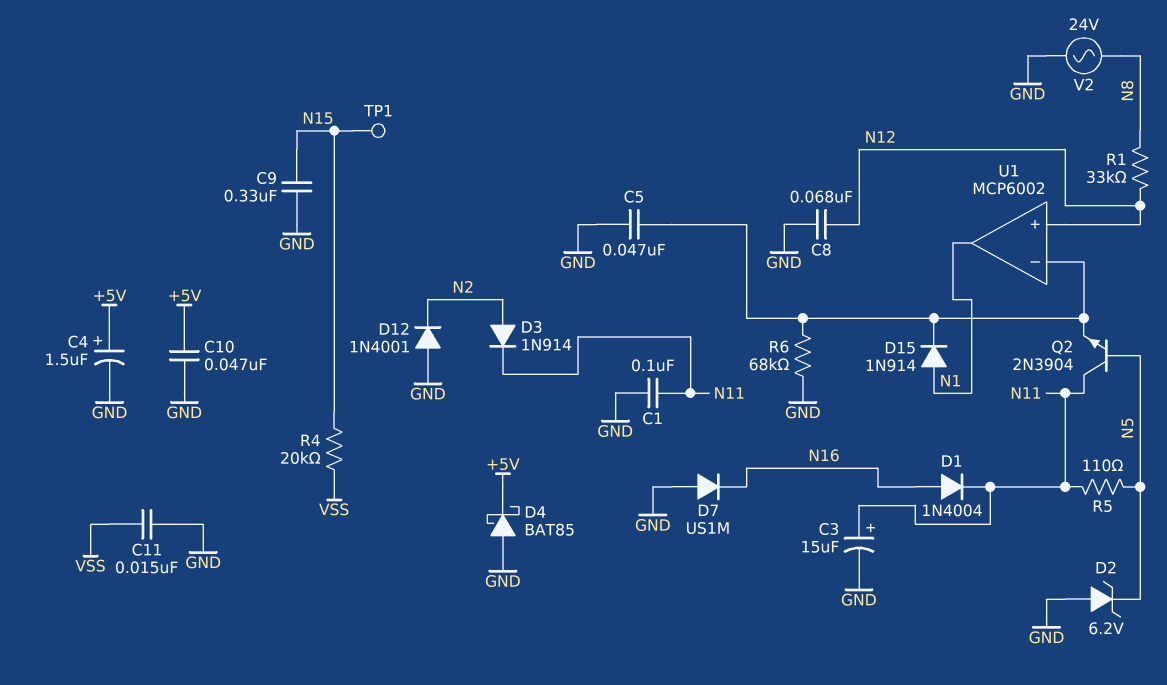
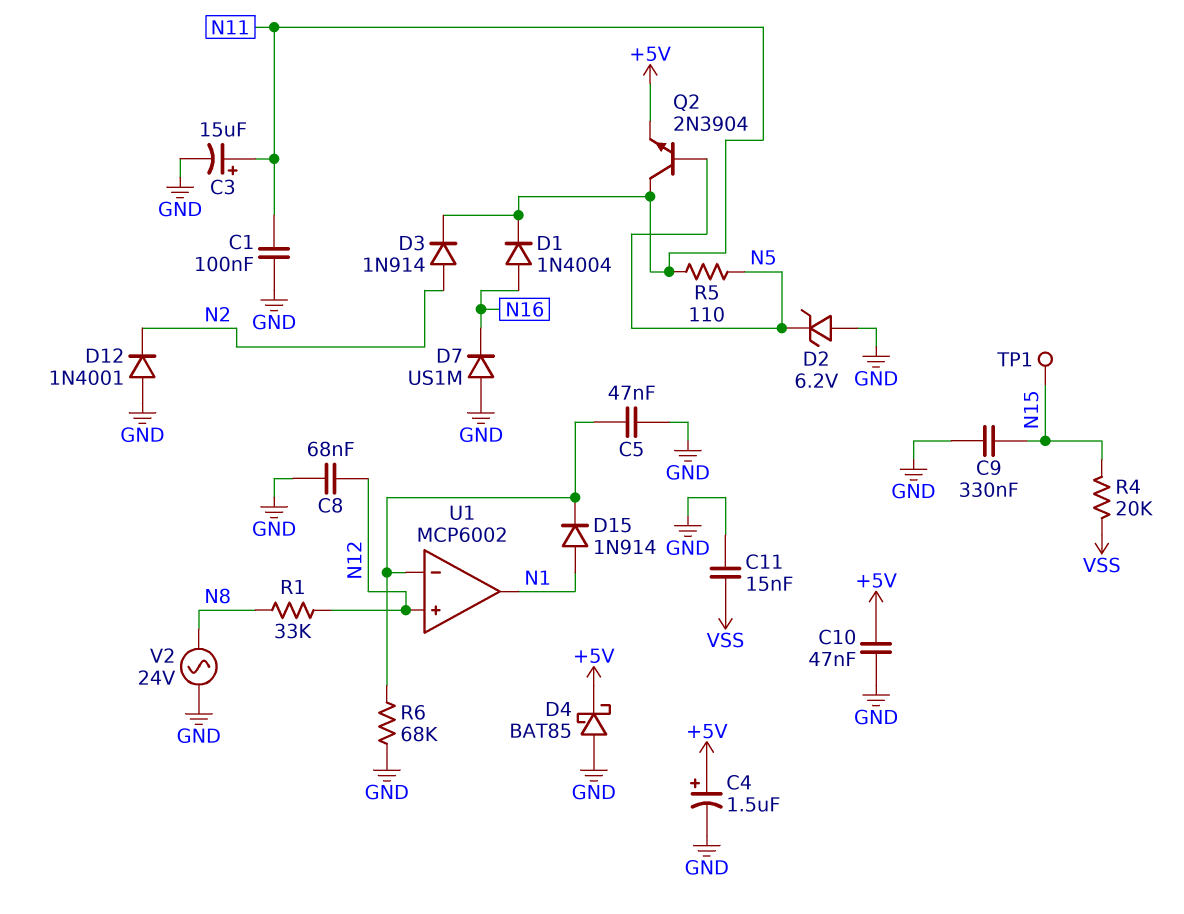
Q2: NPN 2N3904 (B N5, C N11, E U1/in-) -> NPN 2N3904 (B N5, C N11, E +5V)

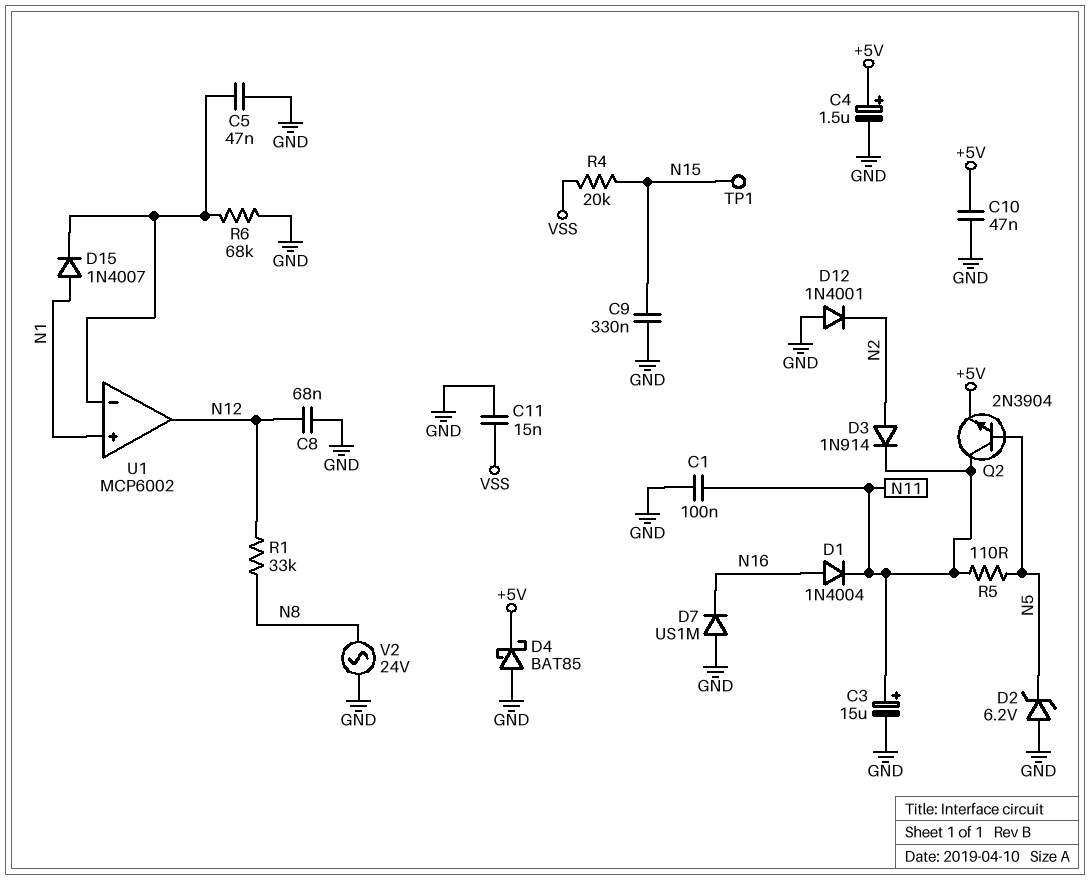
D15: diode 1N914 (A N1, K U1/in-) -> diode 1N4007 (A N1, K U1/in-)
U1 pin in+: N12 -> N1
U1 pin out: N1 -> N12

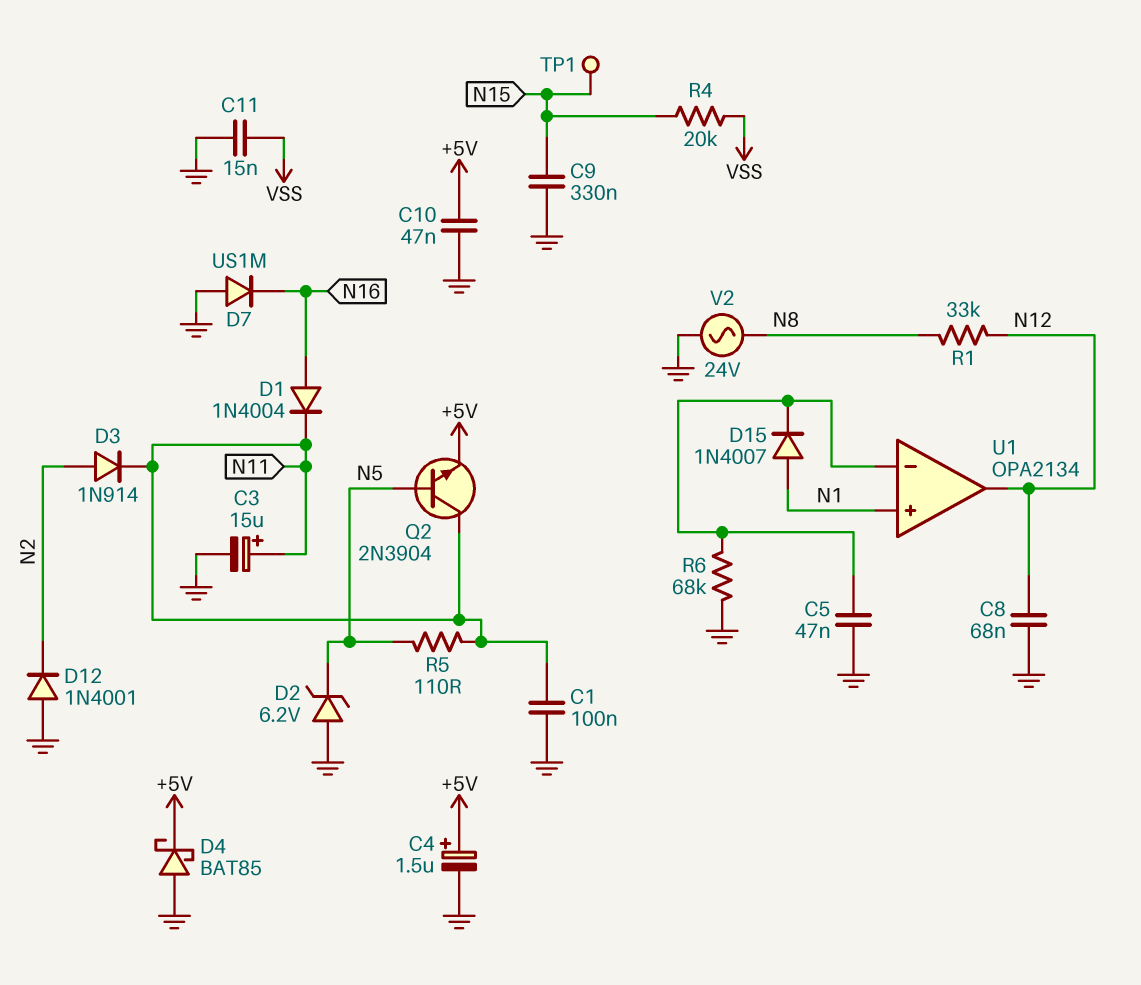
U1: MCP6002 -> OPA2134

